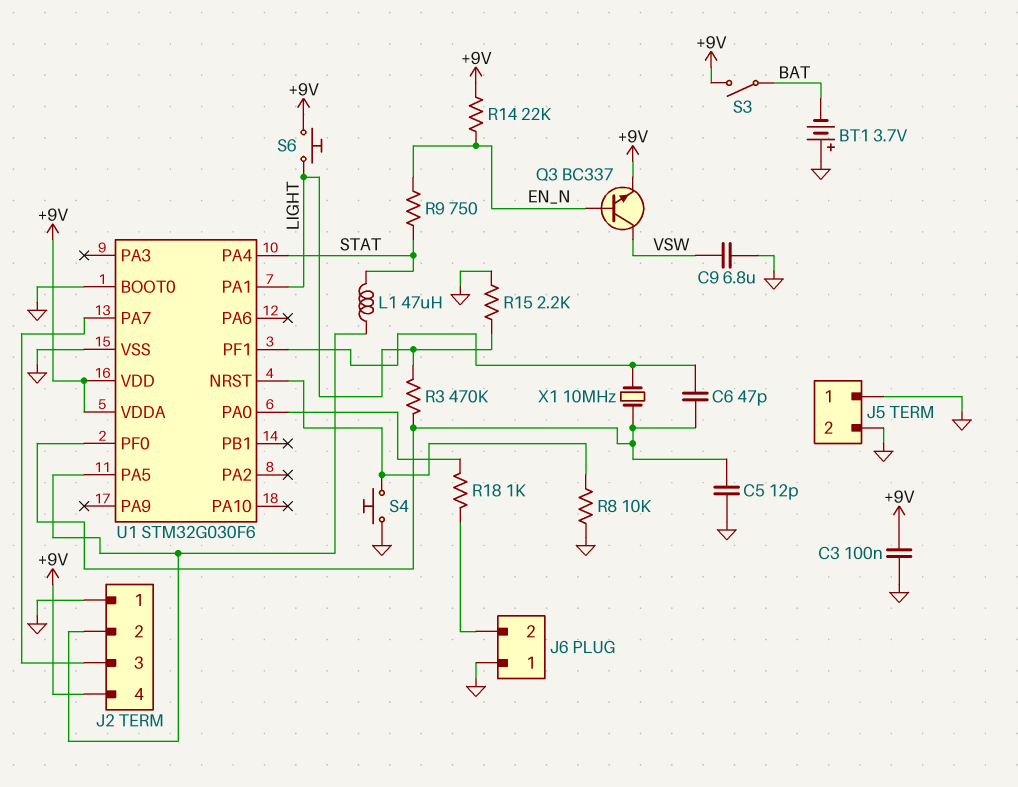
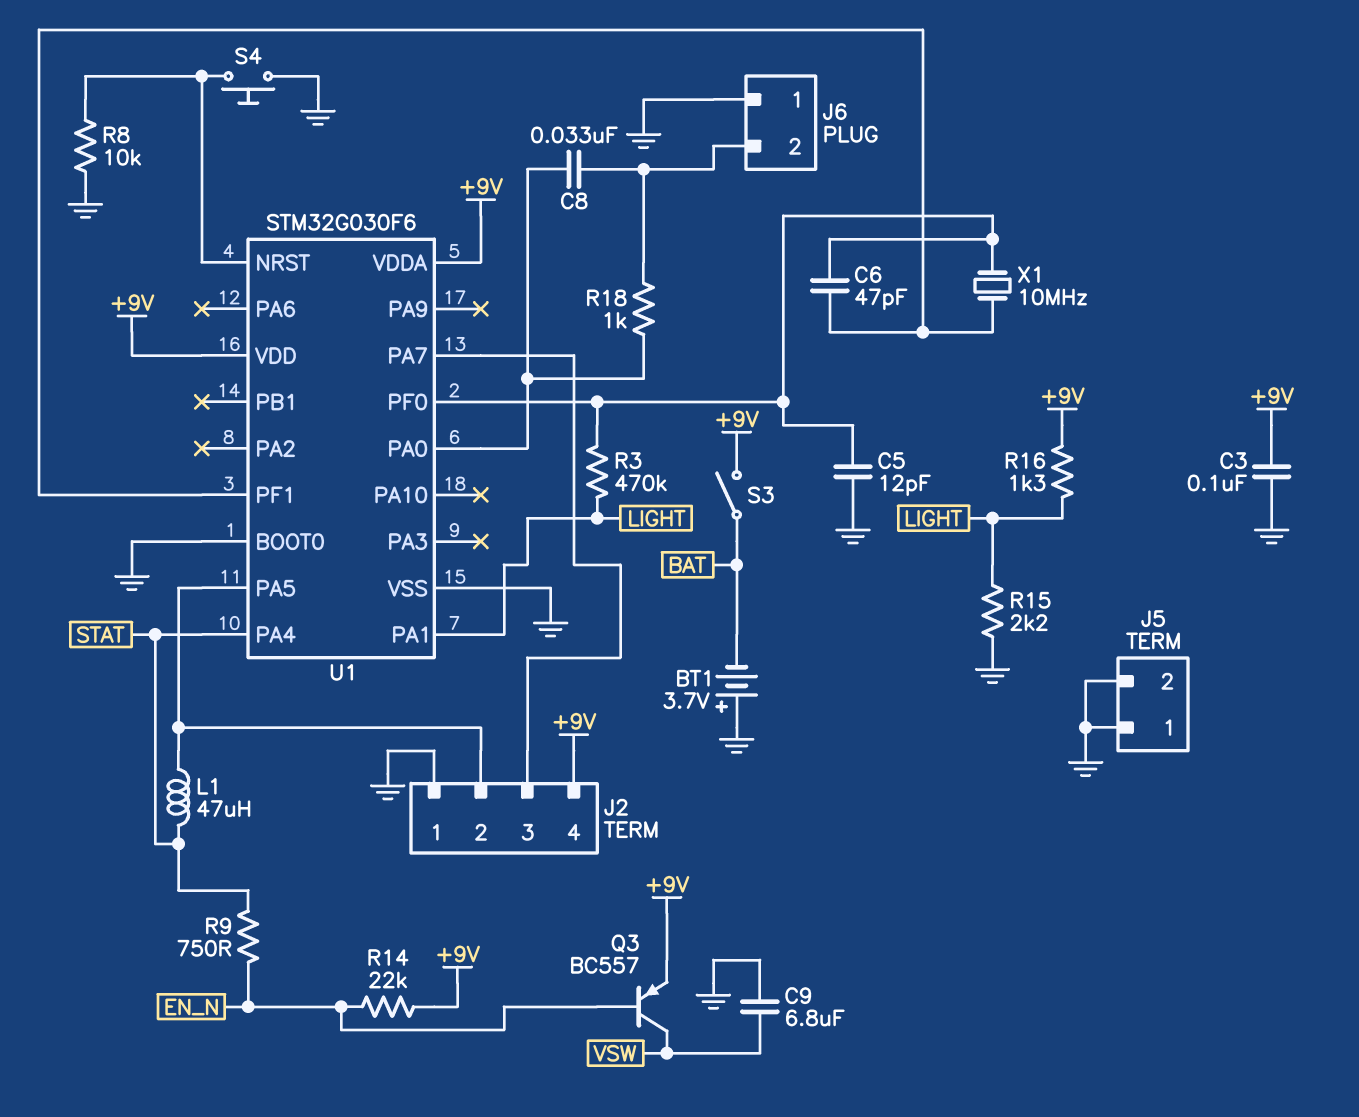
C8: none -> 33nF (J6/2, U1/PA0)
Q3: NPN BC337 (B EN_N, C VSW, E +9V) -> PNP BC557 (B EN_N, C VSW, E +9V)
R16: none -> 1.3k (+9V, LIGHT)
S6: button (+9V, LIGHT) -> none

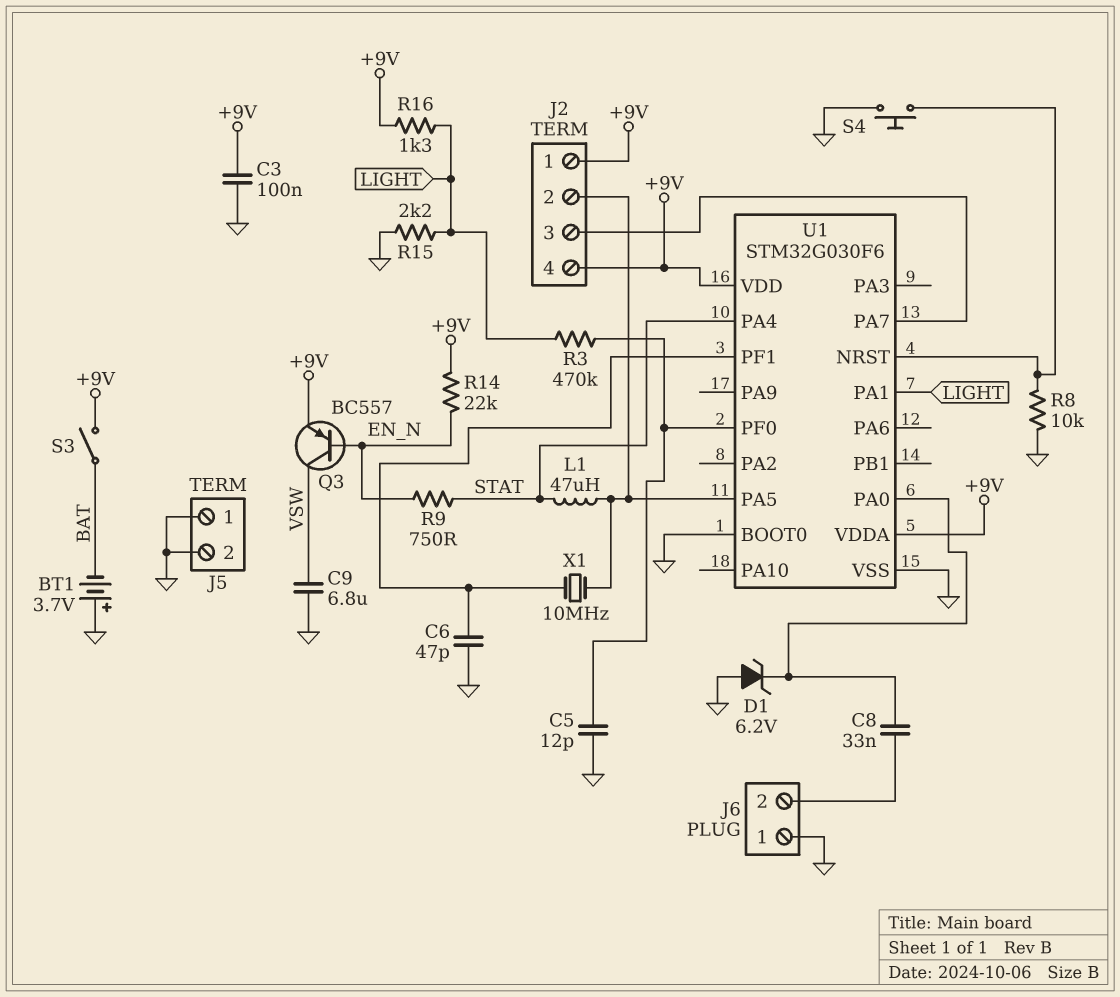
C6: 47pF (U1/PF0, U1/PF1) -> 47pF (GND, U1/PF1)
D1: none -> zener 6.2V (A GND, K U1/PA0)
J2 pin 1: GND -> +9V
R18: 1k (J6/2, U1/PA0) -> none
X1: 10MHz (U1/PF0, U1/PF1) -> 10MHz (J2/2, U1/PF1)

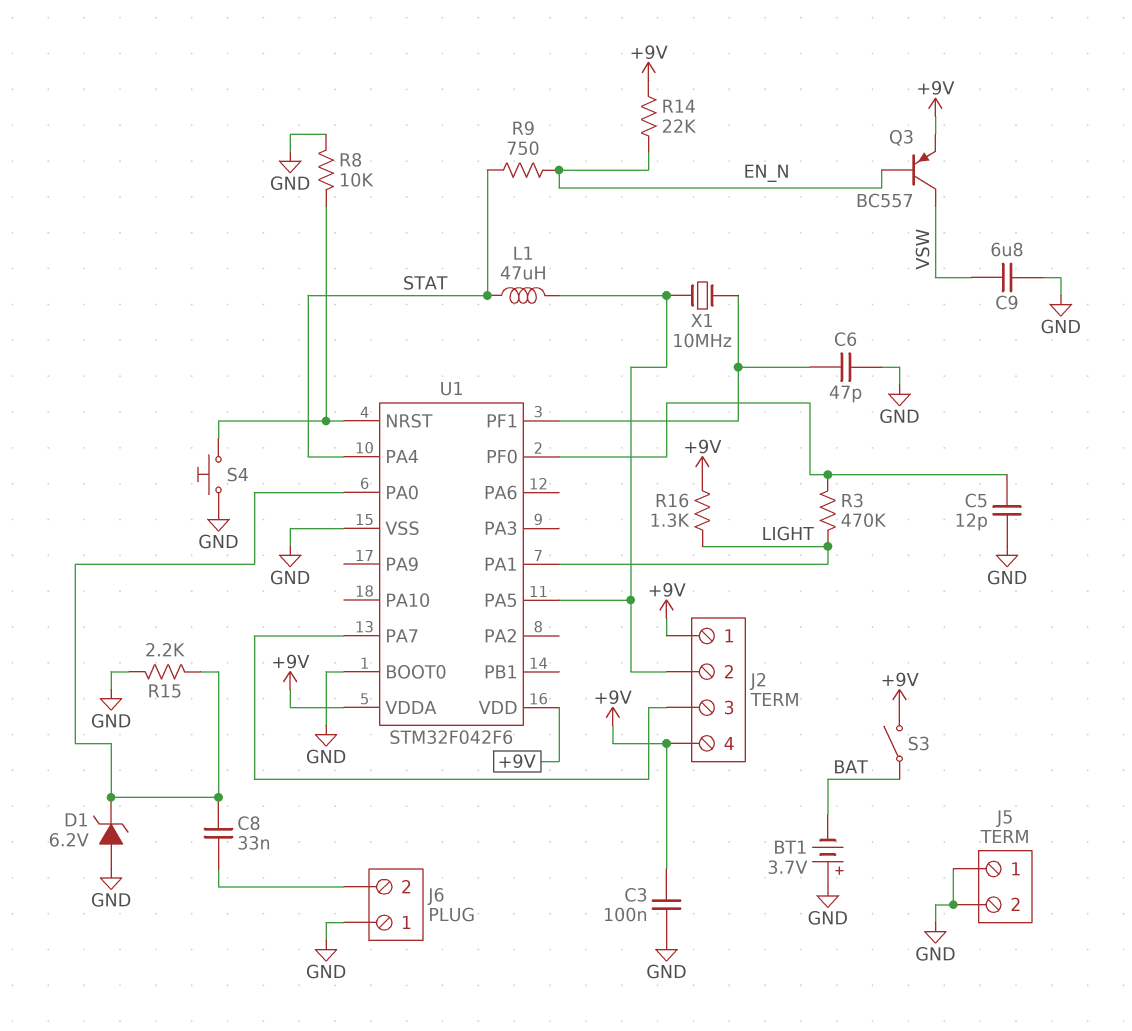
R15: 2.2k (GND, LIGHT) -> 2.2k (GND, U1/PA0)
U1: STM32G030F6 -> STM32F042F6

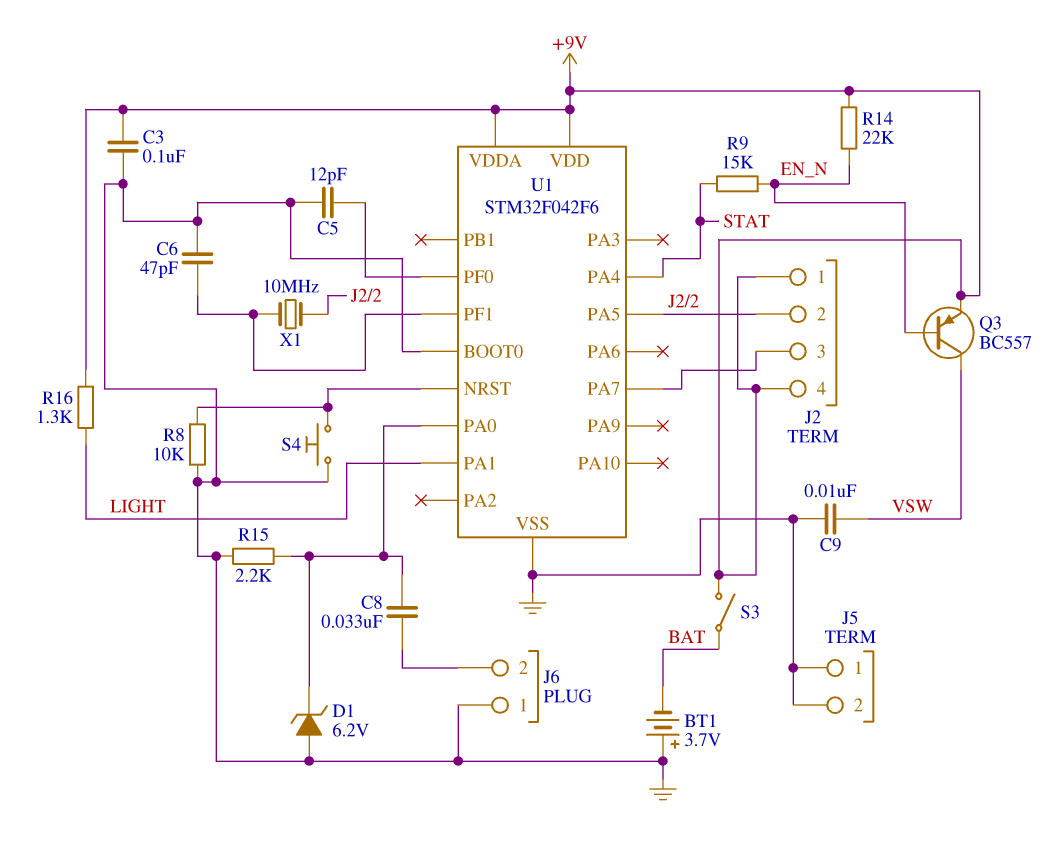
C9: 6.8uF (GND, VSW) -> 10nF (GND, VSW)
L1: 47uH (J2/2, STAT) -> none
R3: 470k (LIGHT, U1/PF0) -> none
R9: 750 (EN_N, STAT) -> 15k (EN_N, STAT)

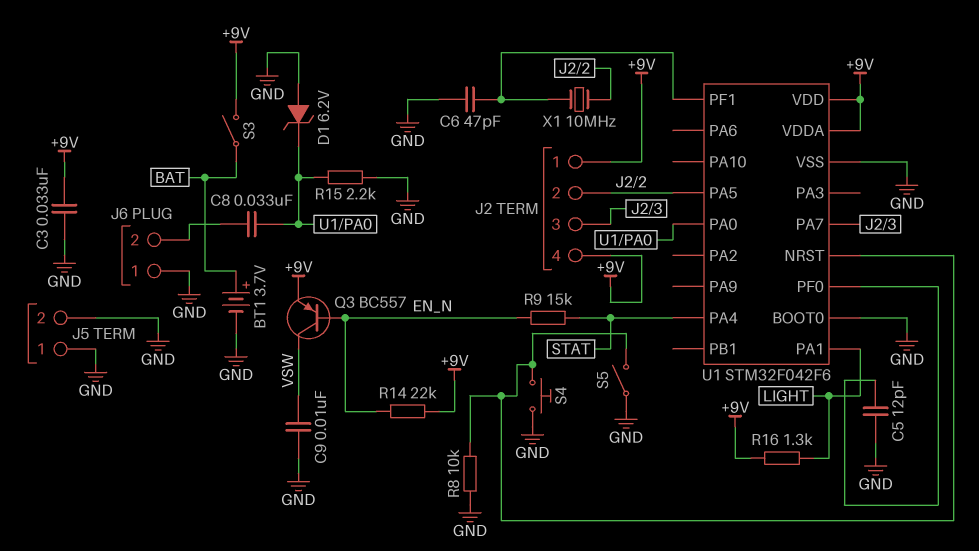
BT1: 3.7V (plus GND, minus BAT) -> 3.7V (plus BAT, minus GND)
C3: 100nF (+9V, GND) -> 33nF (+9V, GND)
S5: none -> switch (GND, U1/NRST)

